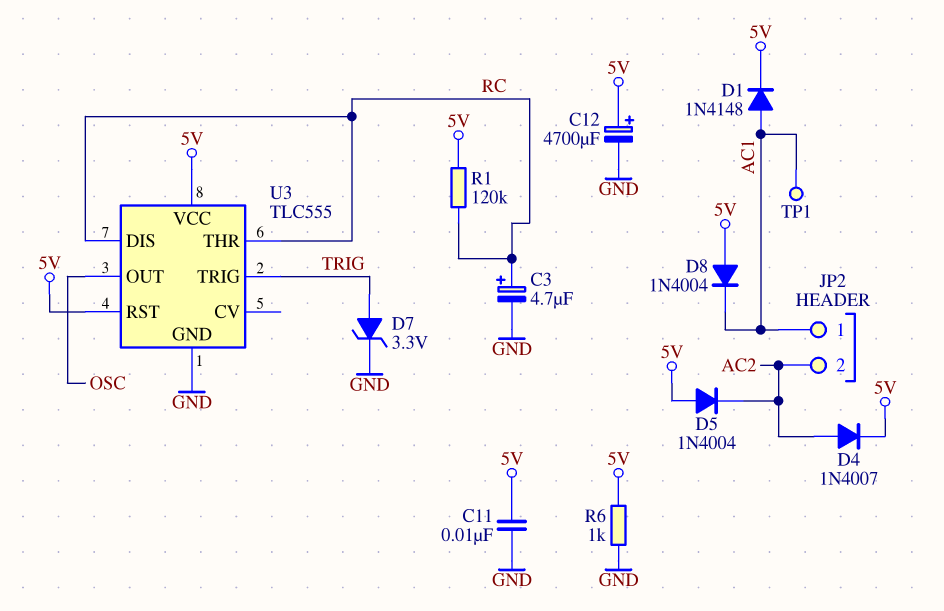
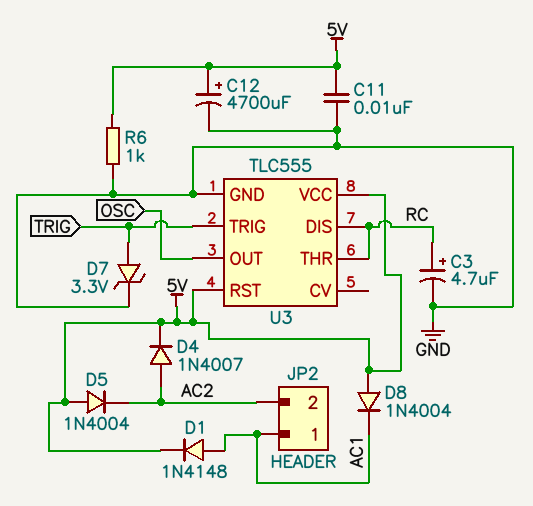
R1: 120k (5V, RC) -> none
TP1: test point (AC1) -> none

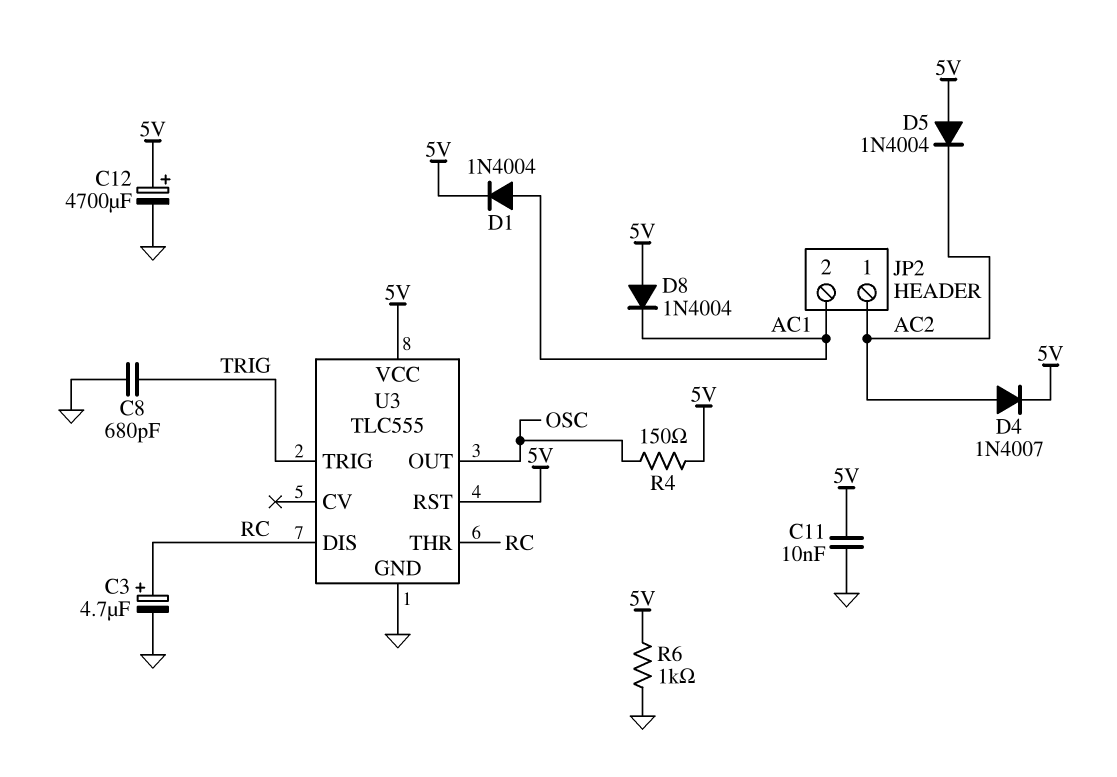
C8: none -> 680pF (GND, TRIG)
D1: diode 1N4148 (A AC1, K 5V) -> diode 1N4004 (A AC1, K 5V)
D7: zener 3.3V (A TRIG, K GND) -> none
JP2 pin 1: AC1 -> AC2
JP2 pin 2: AC2 -> AC1
R4: none -> 150 (5V, OSC)

